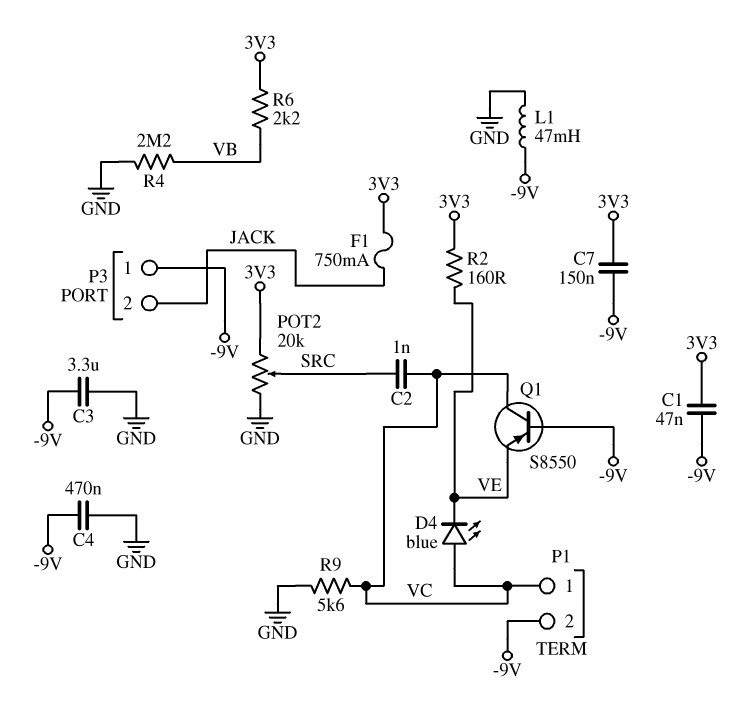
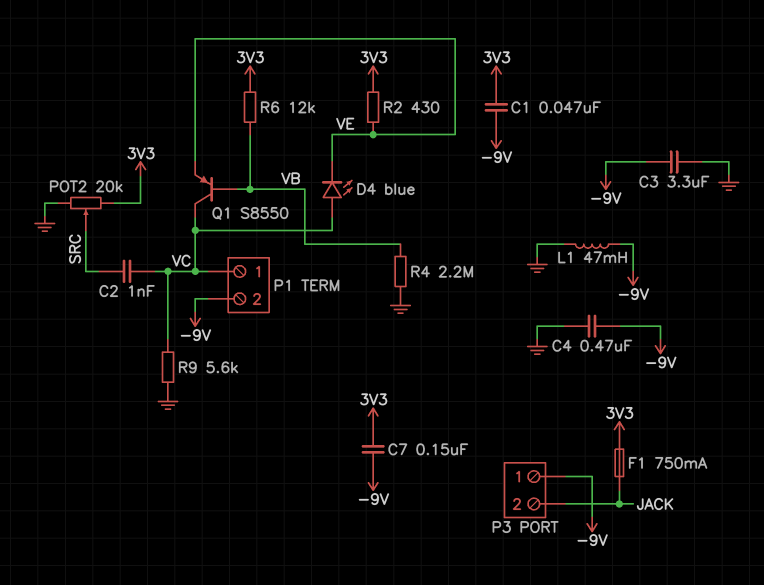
Q1: PNP S8550 (B -9V, C VC, E VE) -> PNP S8550 (B VB, C VC, E VE)
R2: 160 (3V3, VE) -> 430 (3V3, VE)
R6: 2.2k (3V3, VB) -> 12k (3V3, VB)

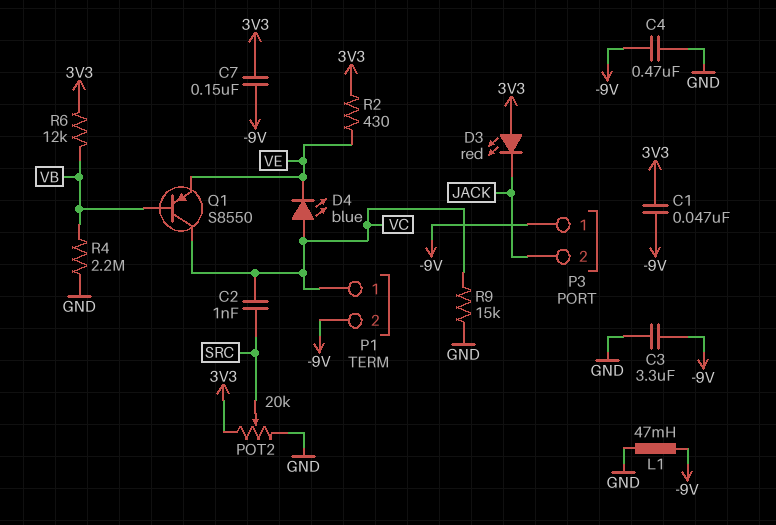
D3: none -> LED red (A 3V3, K JACK)
F1: 750mA (3V3, JACK) -> none
R9: 5.6k (GND, VC) -> 15k (GND, VC)

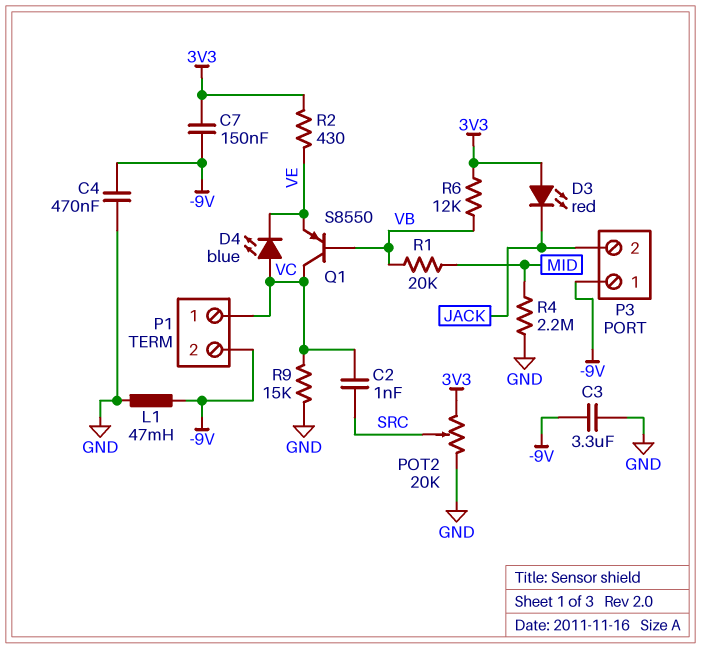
C1: 47nF (-9V, 3V3) -> none
R1: none -> 20k (MID, VB)
R4: 2.2M (GND, VB) -> 2.2M (GND, MID)

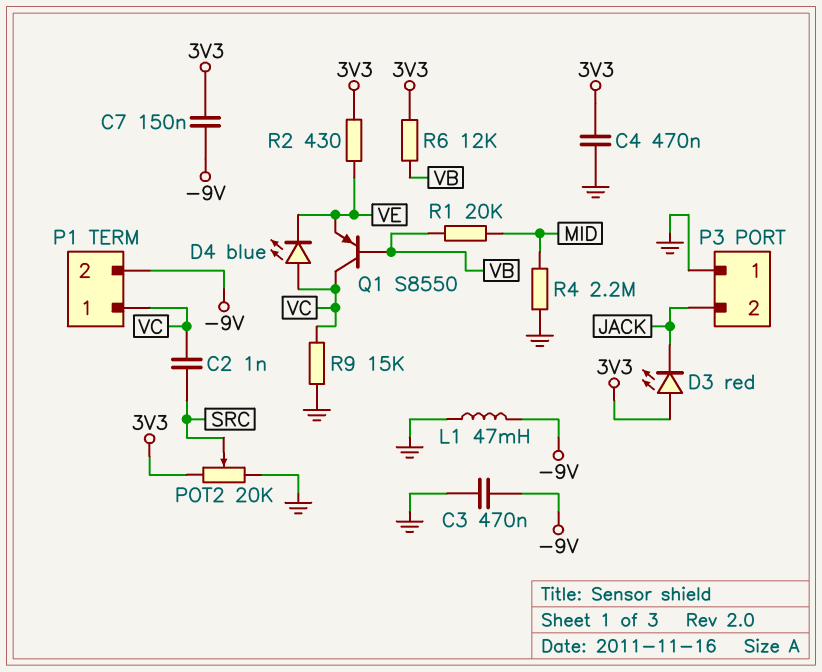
C3: 3.3uF (-9V, GND) -> 470nF (-9V, GND)
C4: 470nF (-9V, GND) -> 470nF (3V3, GND)
P3 pin 1: -9V -> GND

